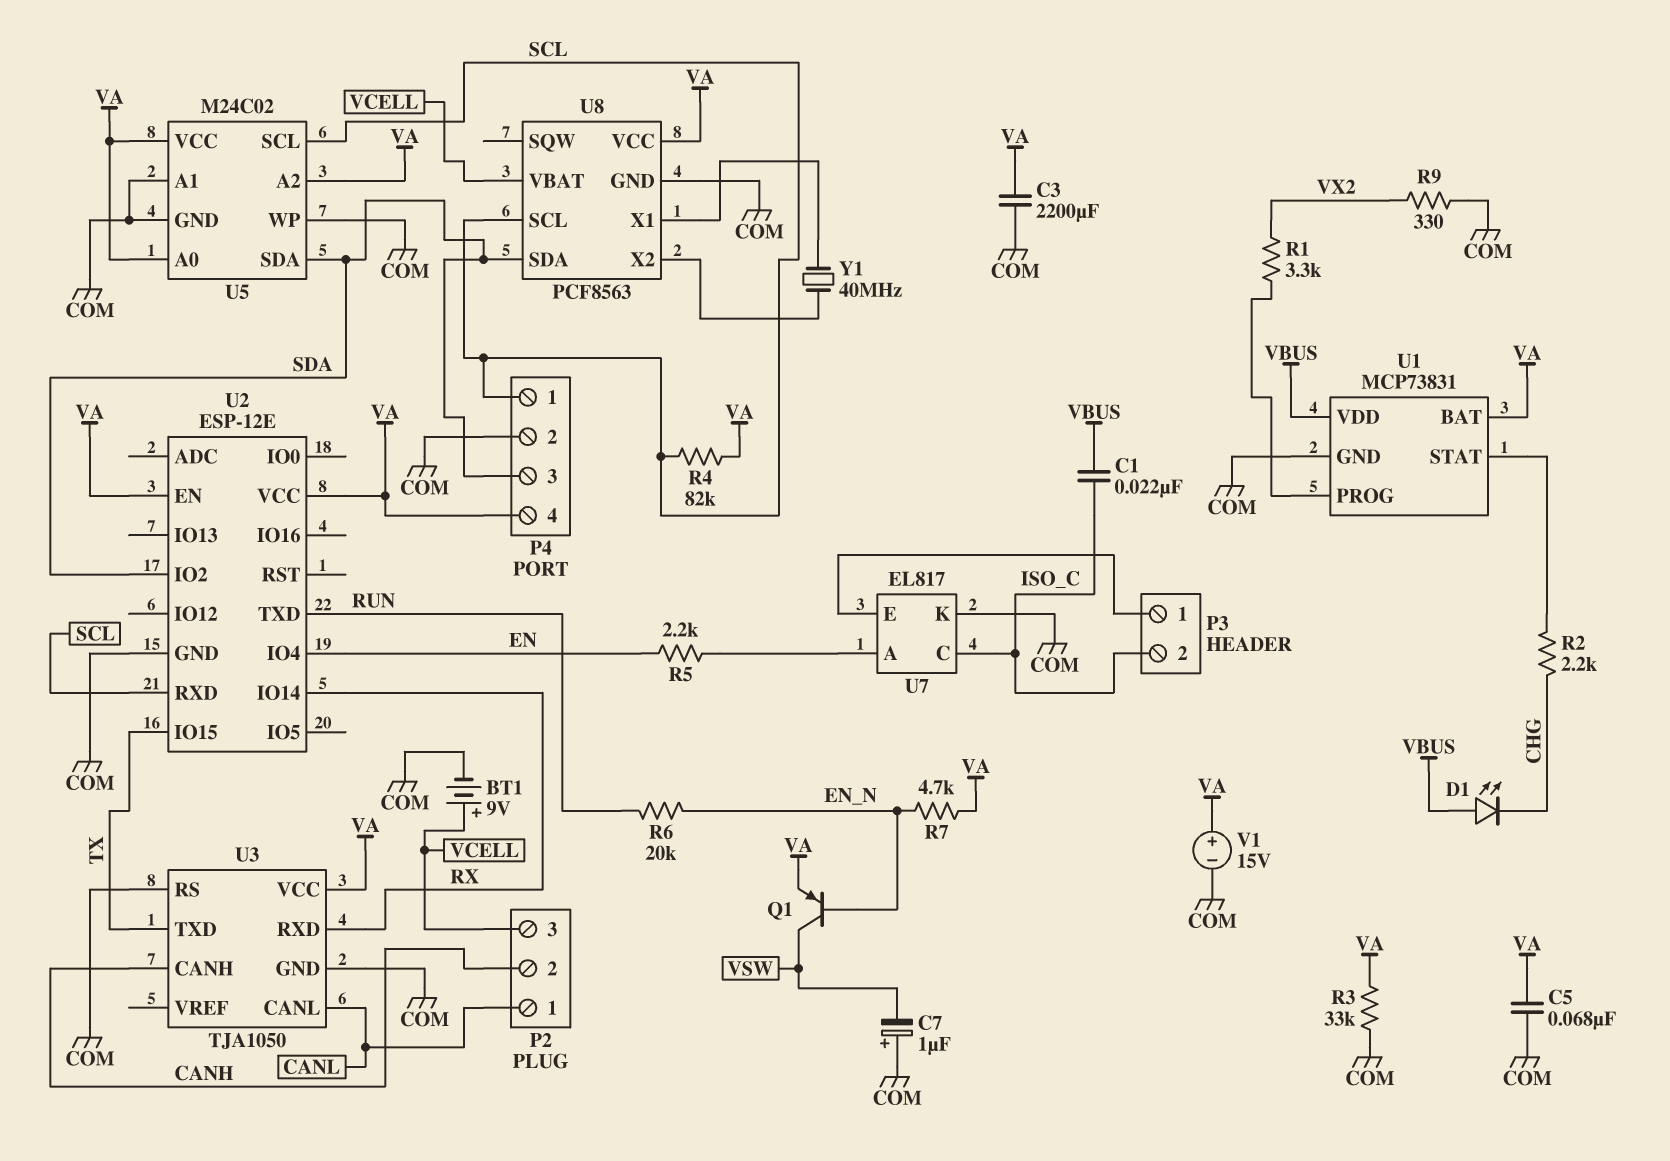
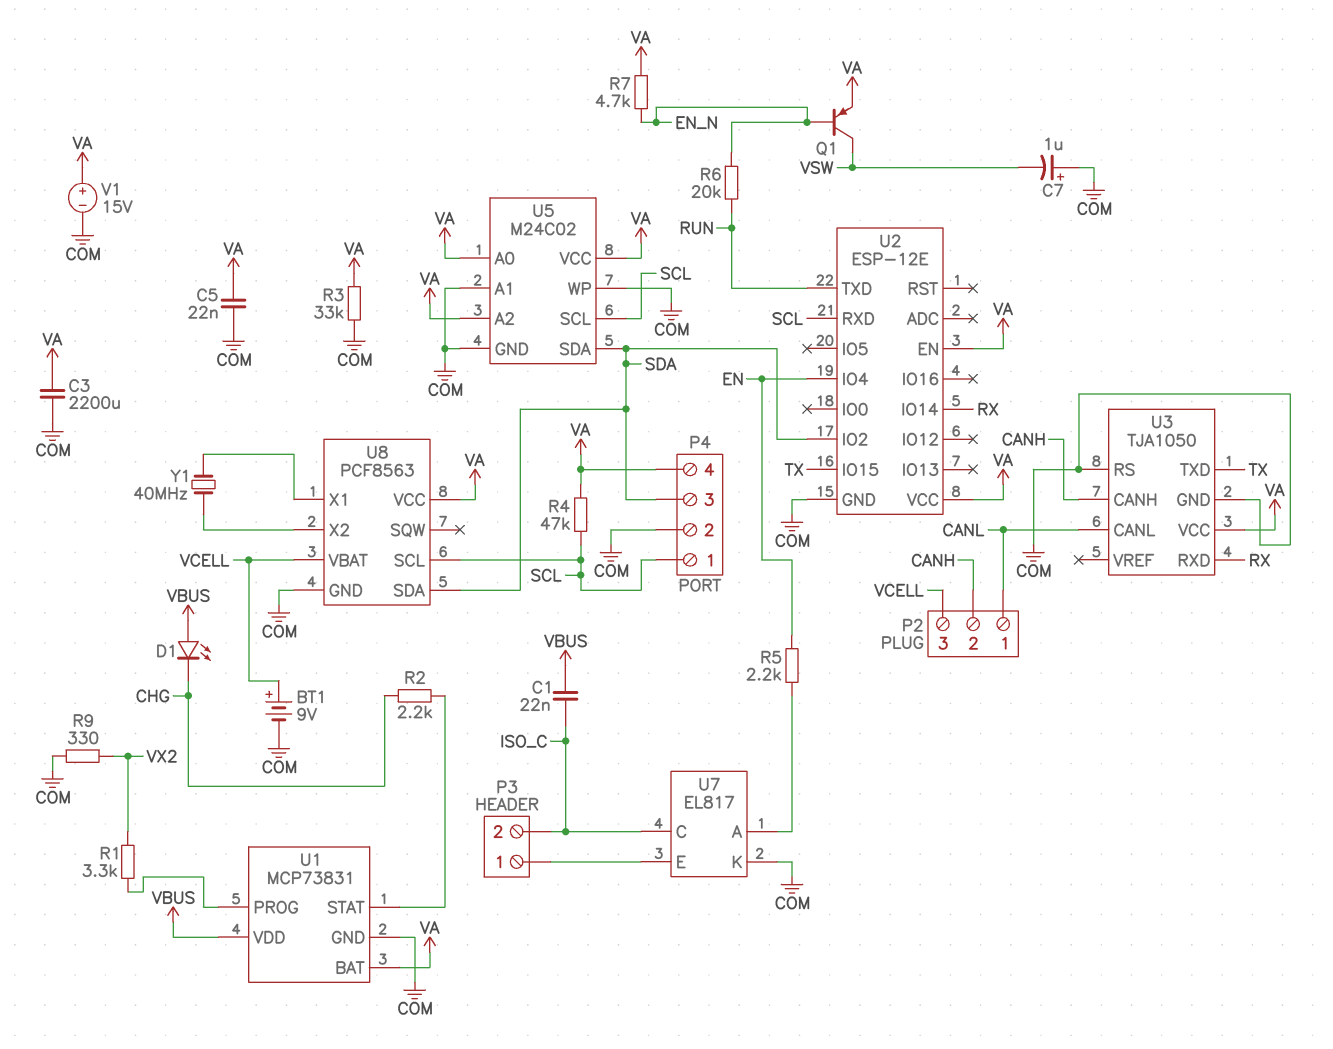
C5: 68nF (COM, VA) -> 22nF (COM, VA)
R4: 82k (SCL, VA) -> 47k (SCL, VA)

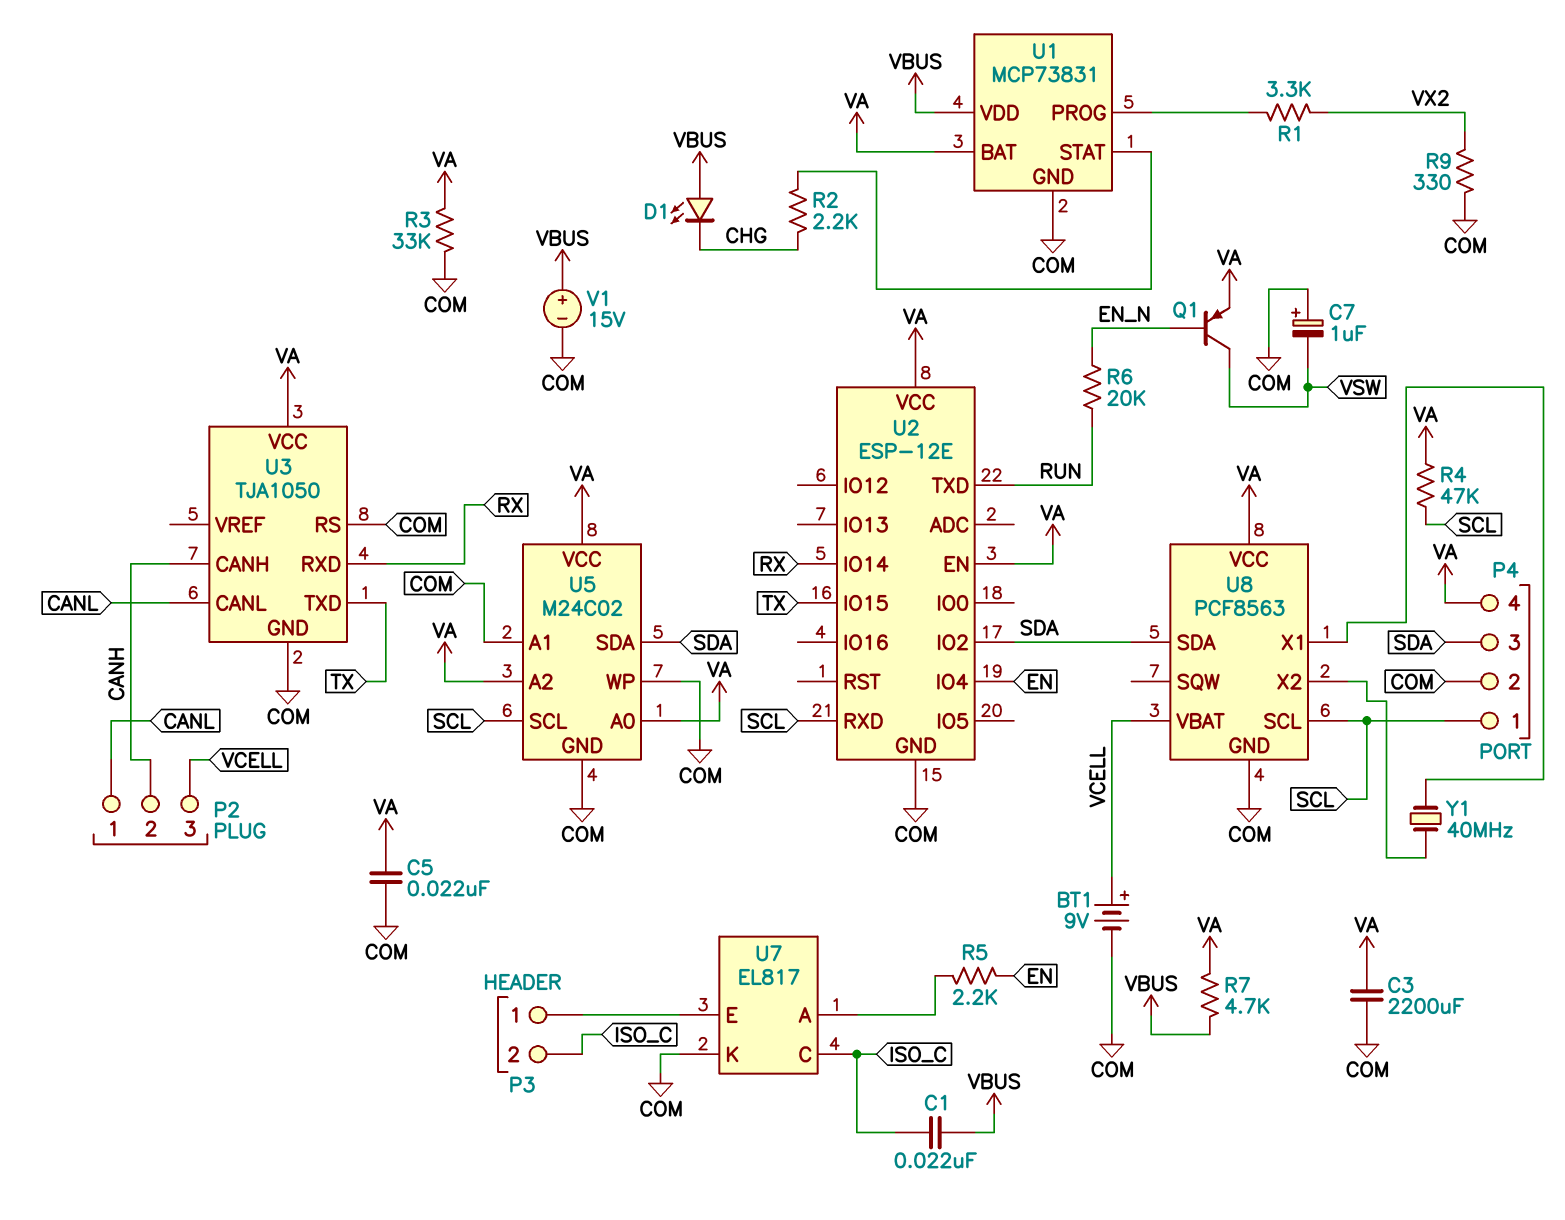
R7: 4.7k (EN_N, VA) -> 4.7k (VA, VBUS)
V1: 15V (plus VA, minus COM) -> 15V (plus VBUS, minus COM)

